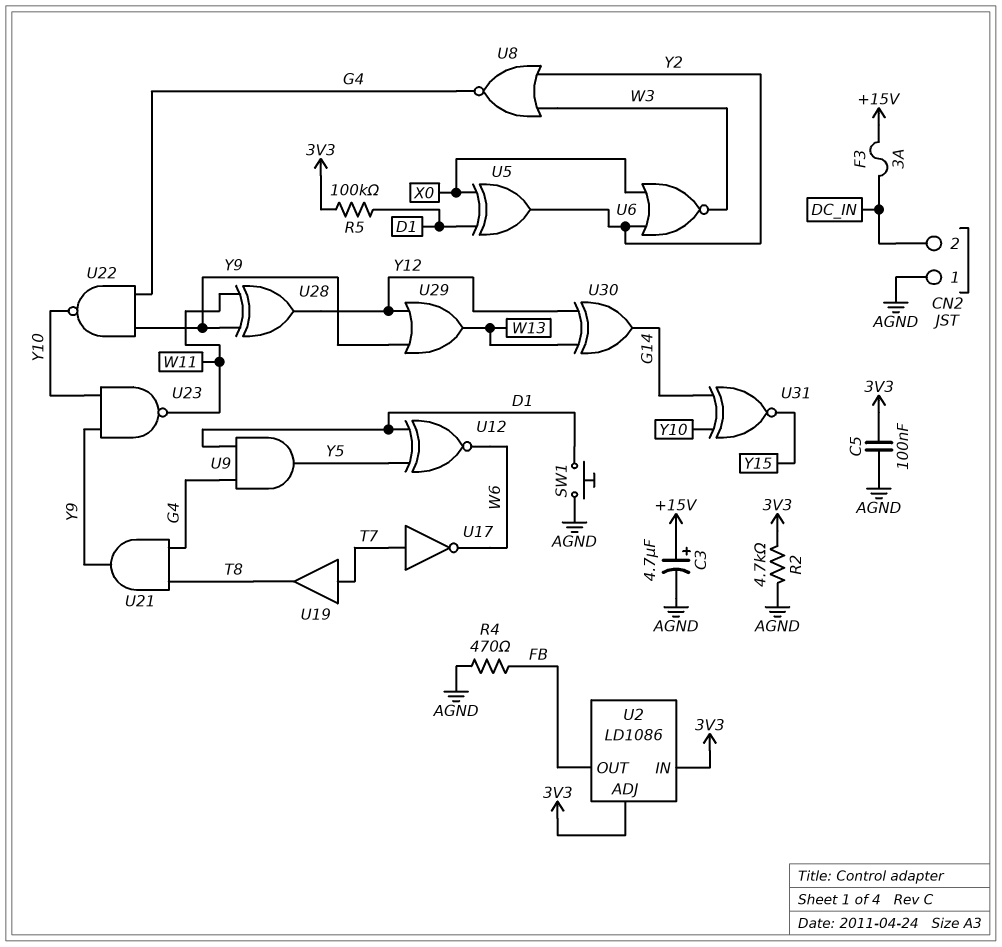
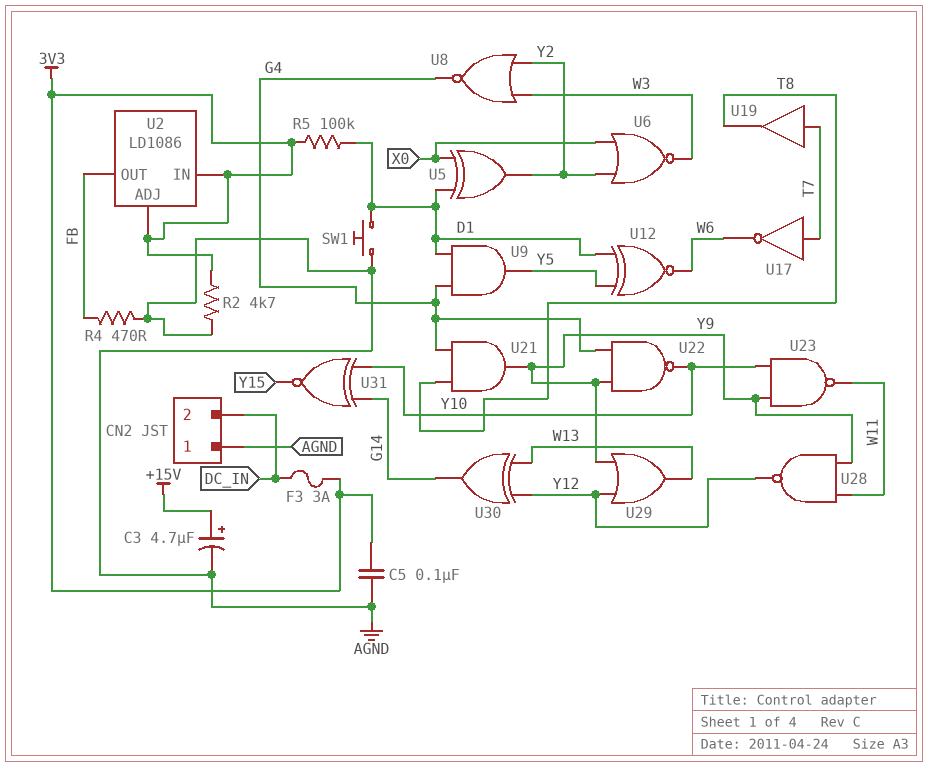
F3: 3A (+15V, DC_IN) -> 3A (3V3, DC_IN)
U28: XOR (in W11, in Y9, out Y12) -> NAND (in W11, in Y9, out Y12)

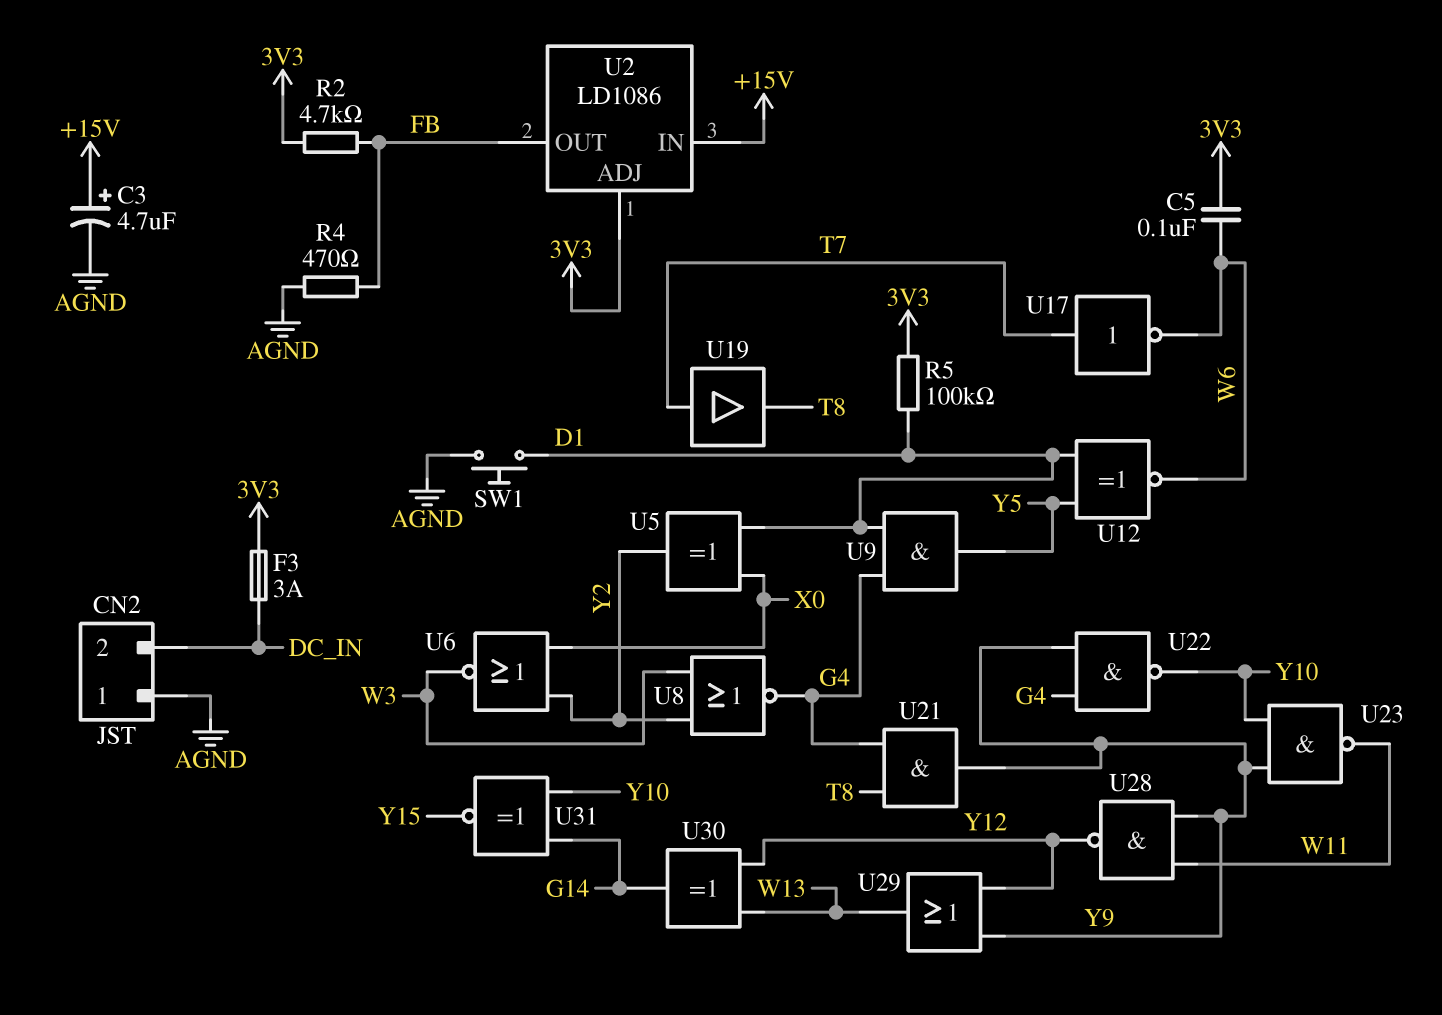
C5: 100nF (3V3, AGND) -> 100nF (3V3, W6)
R2: 4.7k (3V3, AGND) -> 4.7k (3V3, FB)
U2 pin IN: 3V3 -> +15V

